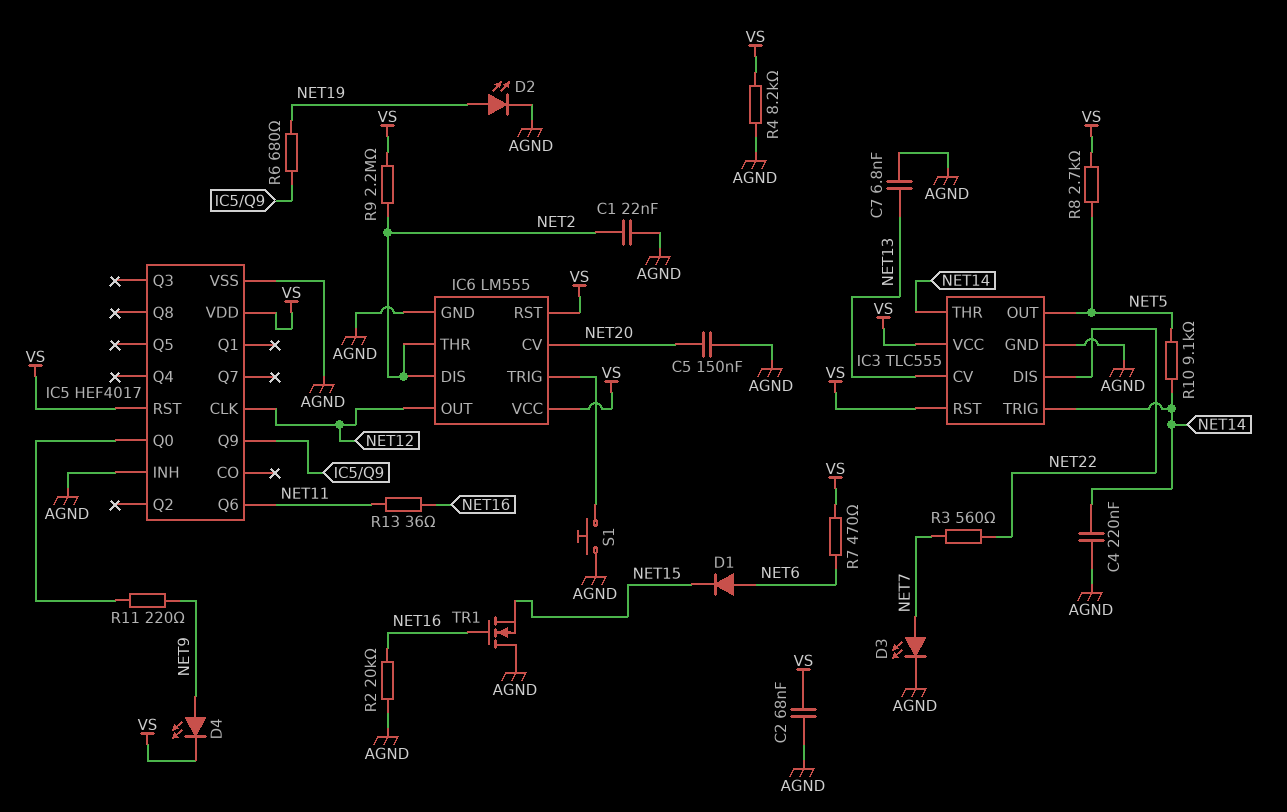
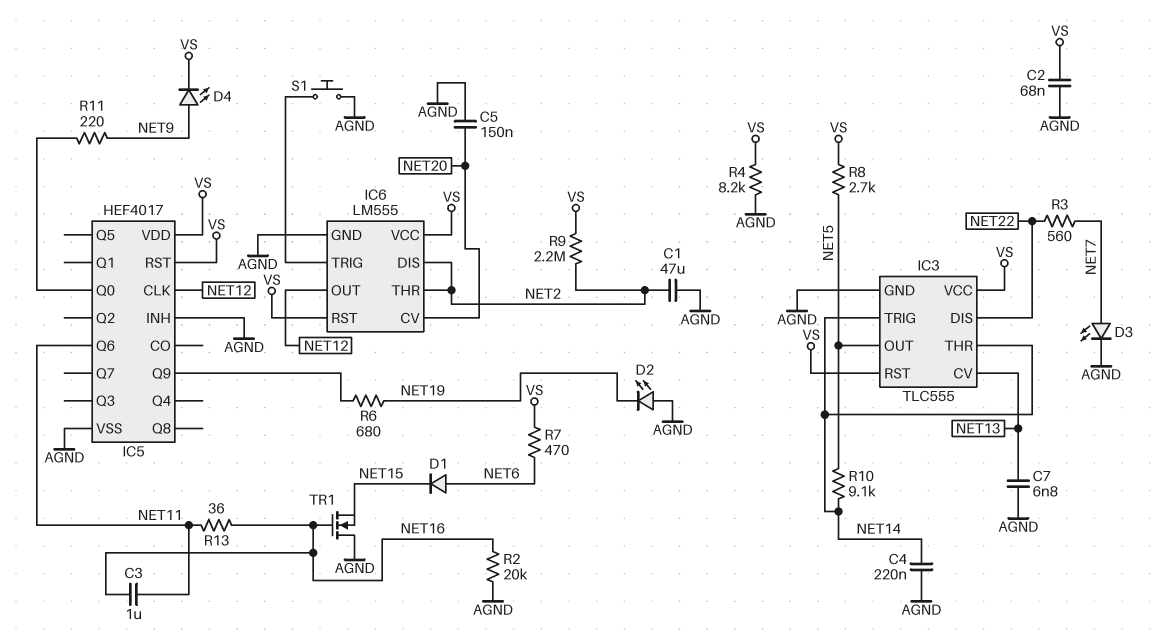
C1: 22nF (AGND, NET2) -> 47uF (AGND, NET2)
C3: none -> 1uF (NET11, NET16)
D2: LED (A NET19, K AGND) -> LED (A AGND, K NET19)

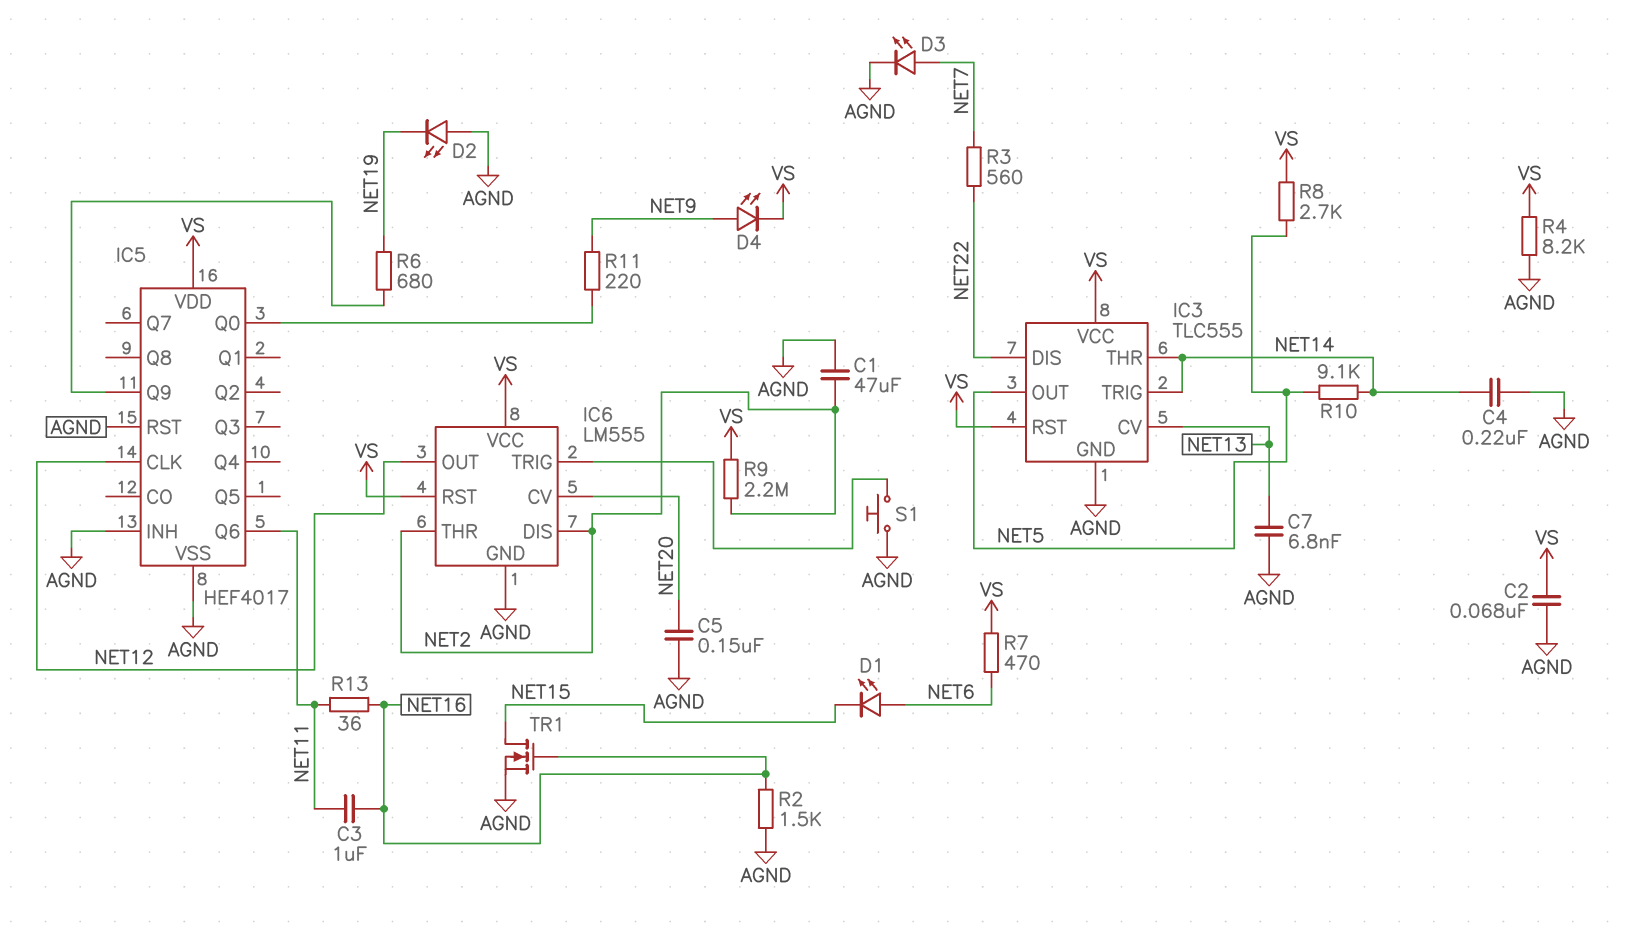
D1: diode (A NET6, K NET15) -> LED (A NET6, K NET15)
IC5 pin RST: VS -> AGND
R2: 20k (AGND, NET16) -> 1.5k (AGND, NET16)
TR1: NMOS (G NET16, D AGND, S NET15) -> NMOS (G NET16, D NET15, S AGND)

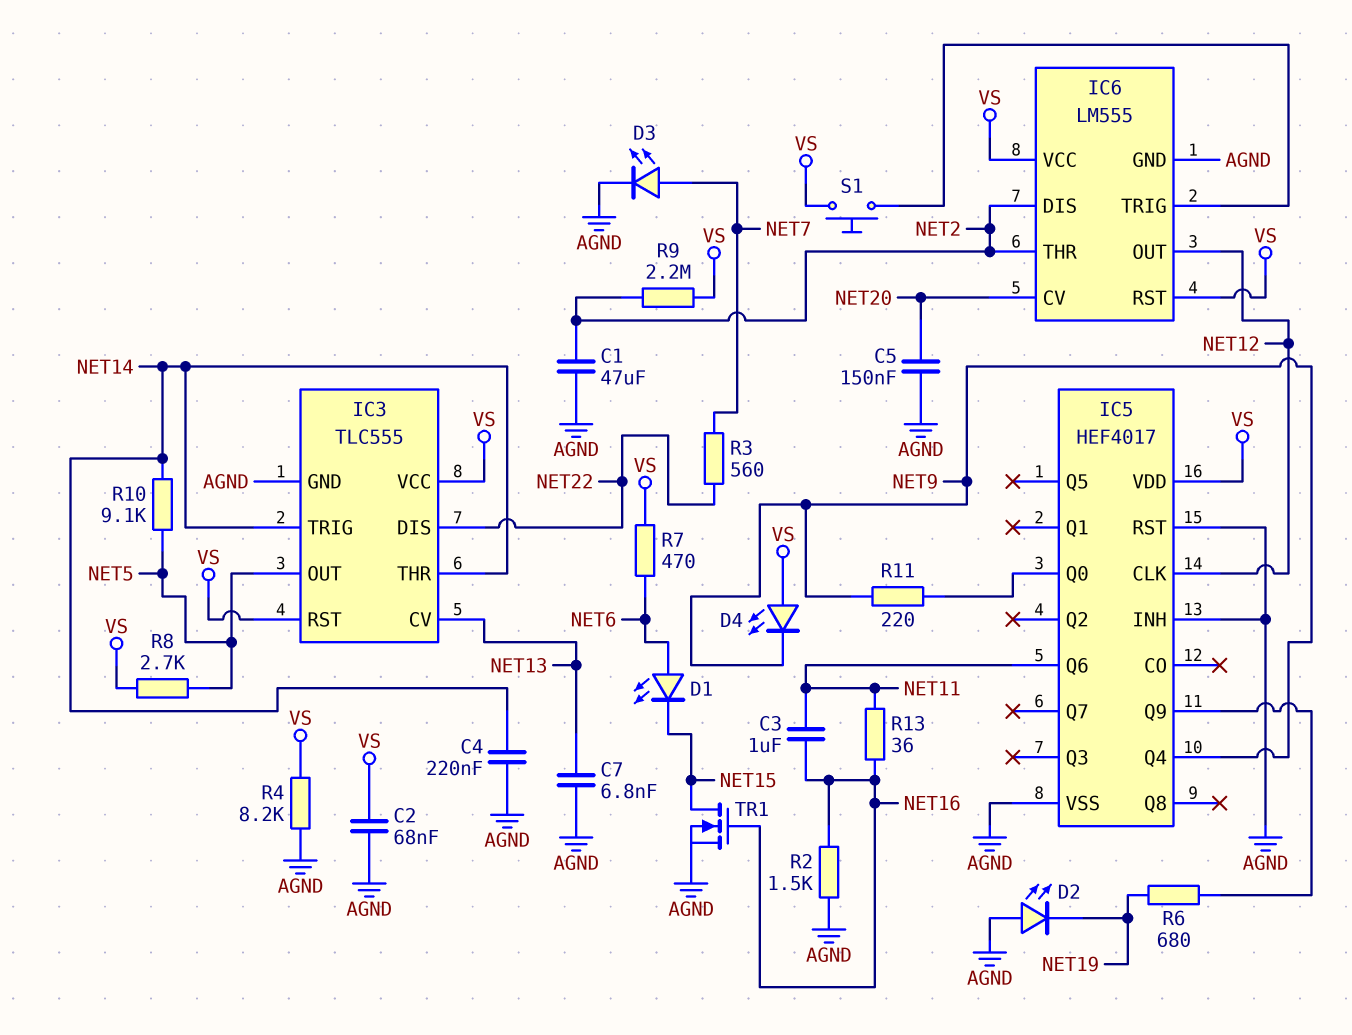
D4: LED (A NET9, K VS) -> LED (A VS, K NET9)
IC5 pin Q4: none -> NET9
S1: button (AGND, IC6/TRIG) -> button (IC6/TRIG, VS)

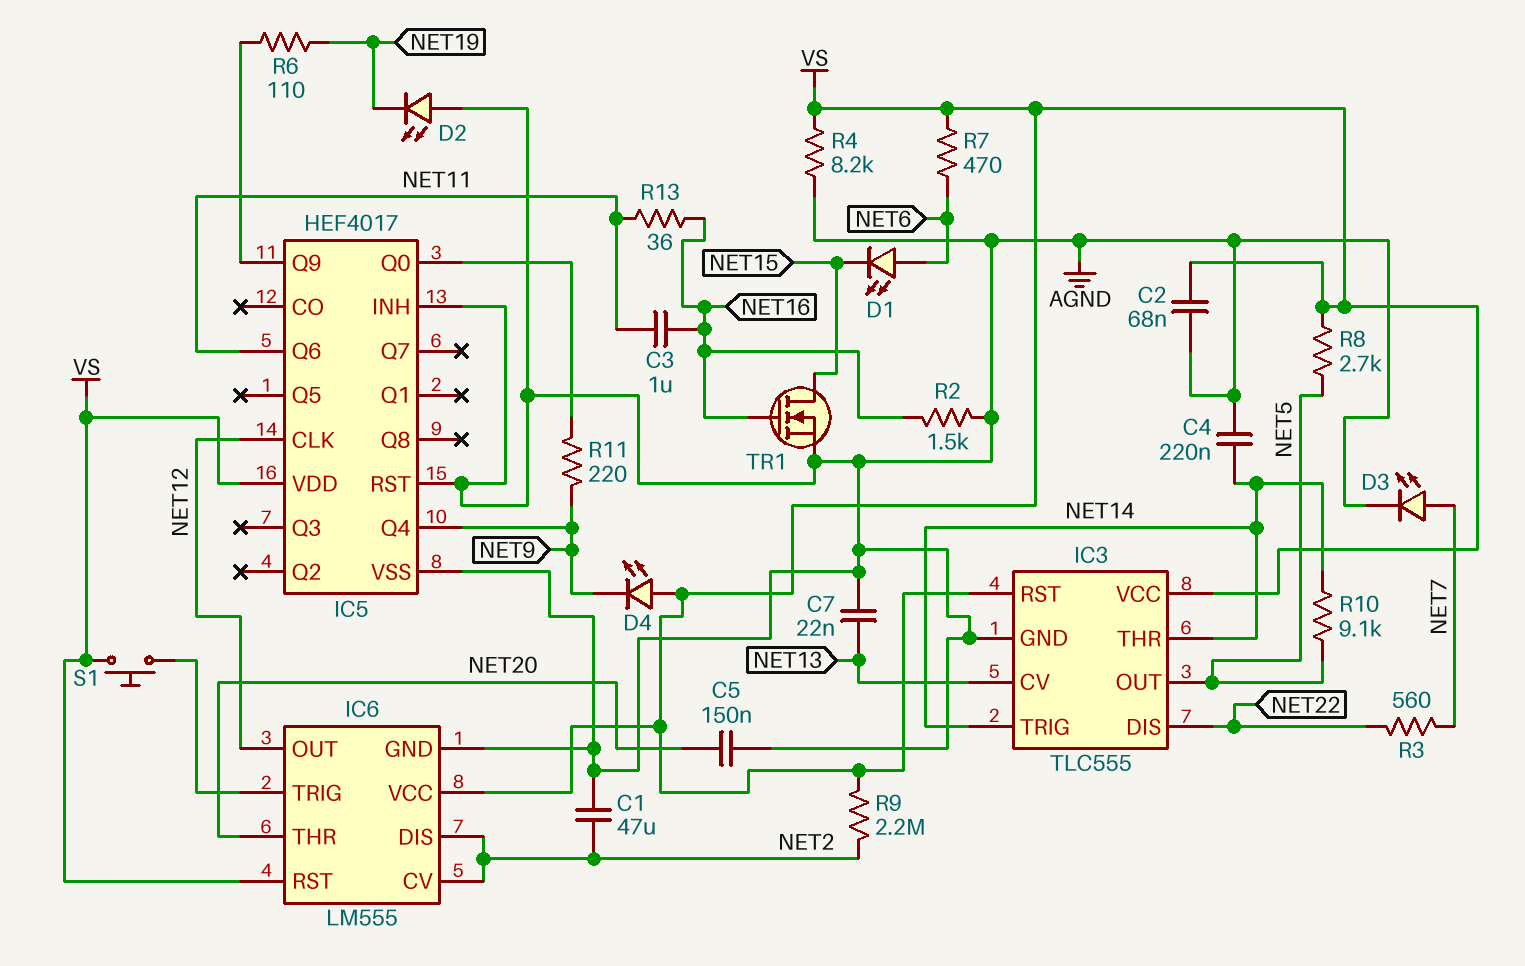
C7: 6.8nF (AGND, NET13) -> 22nF (AGND, NET13)
IC6 pin CV: NET20 -> NET2
IC6 pin THR: NET2 -> NET20
R6: 680 (IC5/Q9, NET19) -> 110 (IC5/Q9, NET19)

